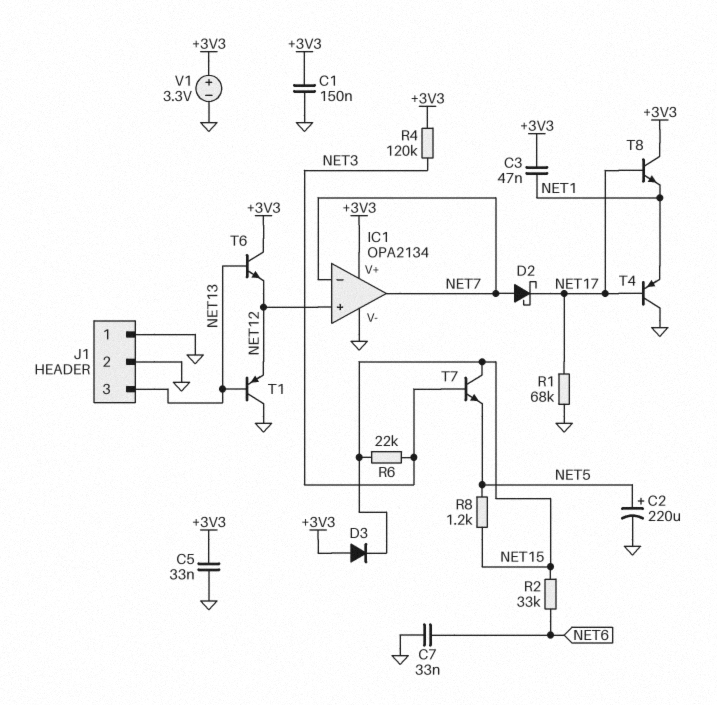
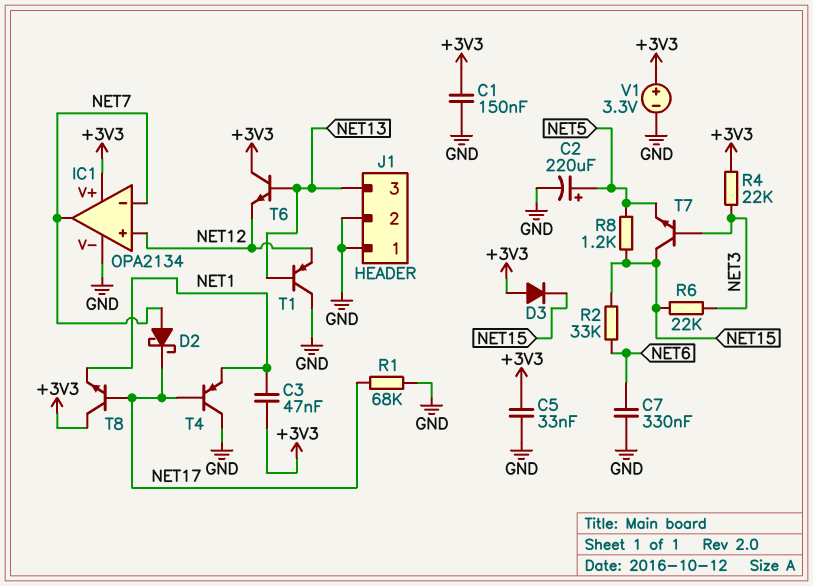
C7: 33nF (GND, NET6) -> 330nF (GND, NET6)
R4: 120k (+3V3, NET3) -> 22k (+3V3, NET3)

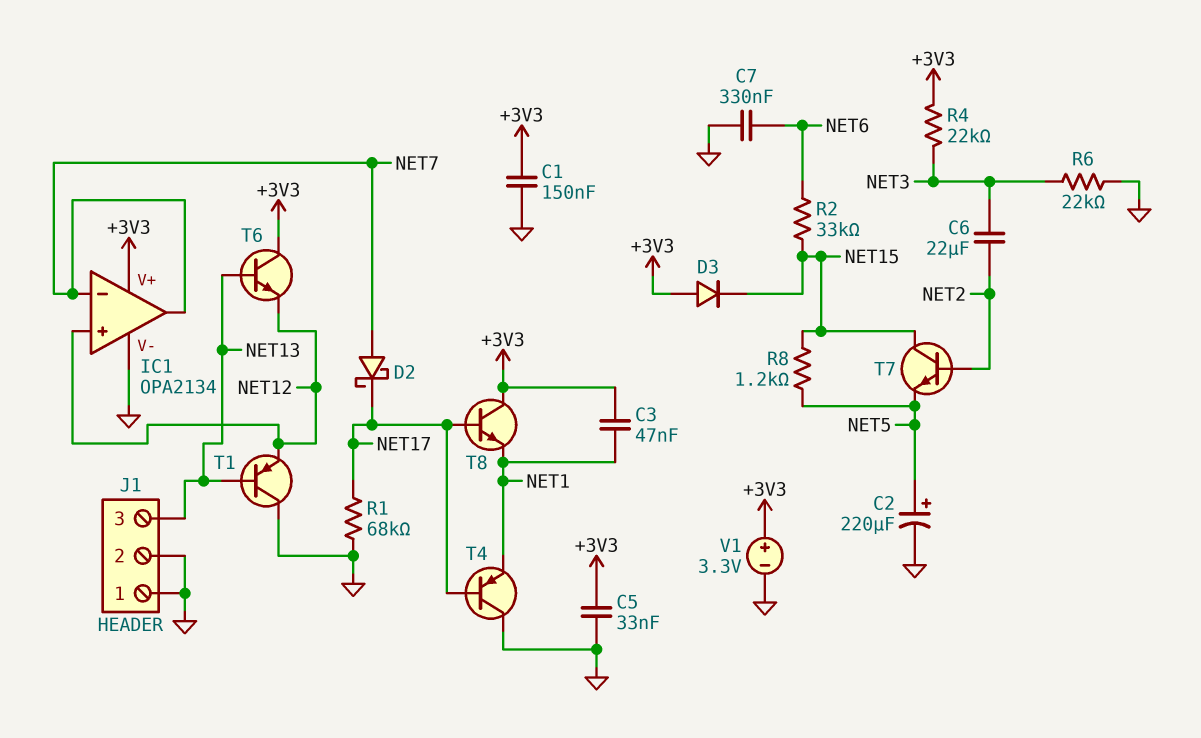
C6: none -> 22uF (NET2, NET3)
R6: 22k (NET3, NET15) -> 22k (GND, NET3)
T7: NPN (B NET3, C NET15, E NET5) -> NPN (B NET2, C NET15, E NET5)

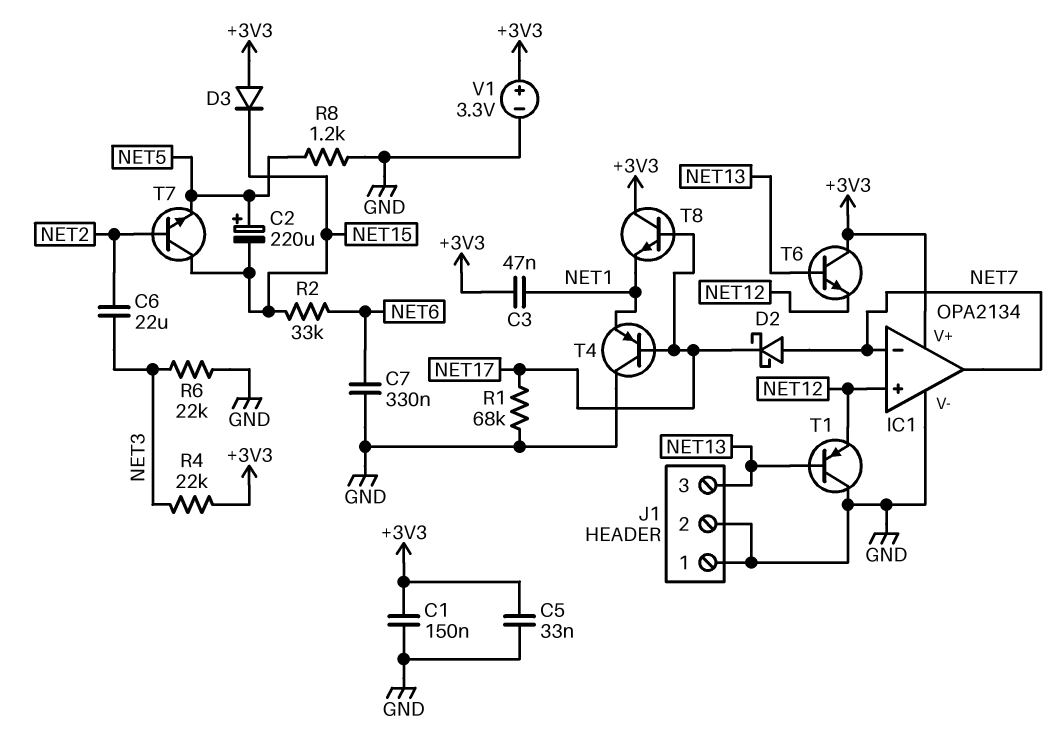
C2: 220uF (plus NET5, minus GND) -> 220uF (plus NET5, minus NET15)
R8: 1.2k (NET5, NET15) -> 1.2k (GND, NET5)

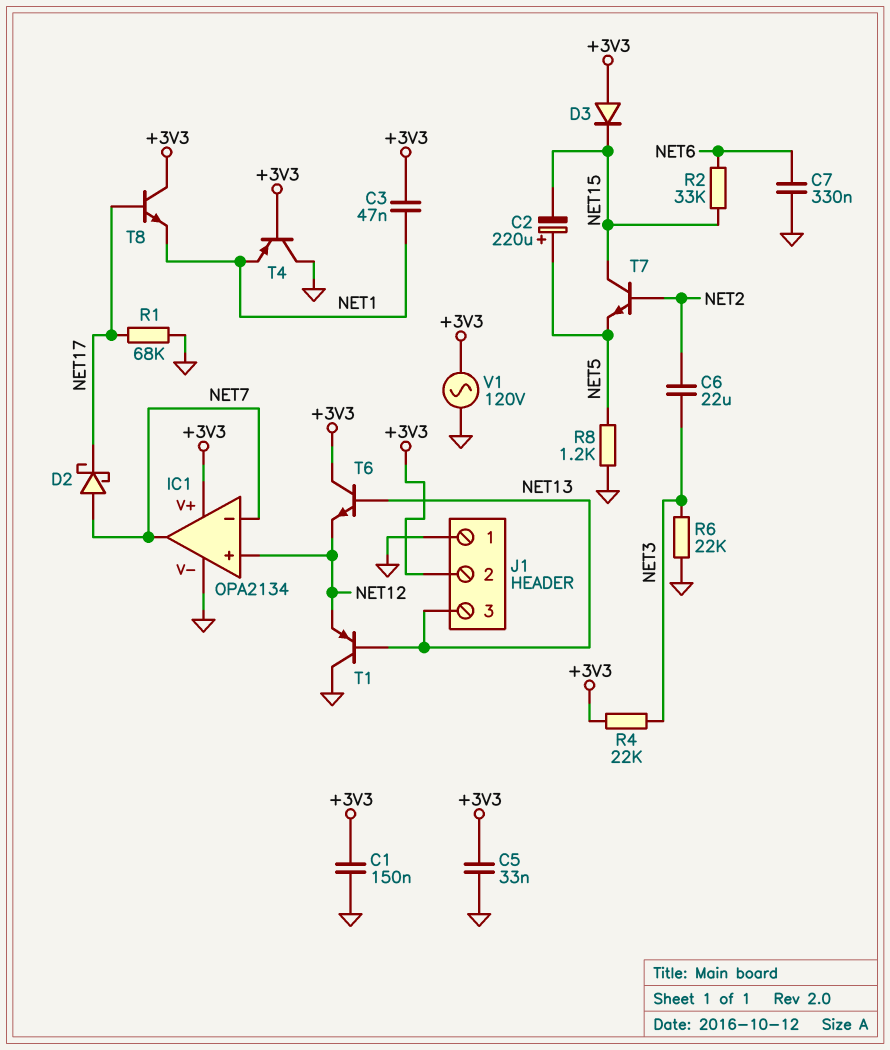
J1 pin 2: GND -> +3V3
T4: PNP (B NET17, C GND, E NET1) -> PNP (B +3V3, C GND, E NET1)
V1: 3.3V (plus +3V3, minus GND) -> AC 120V (+3V3, GND)

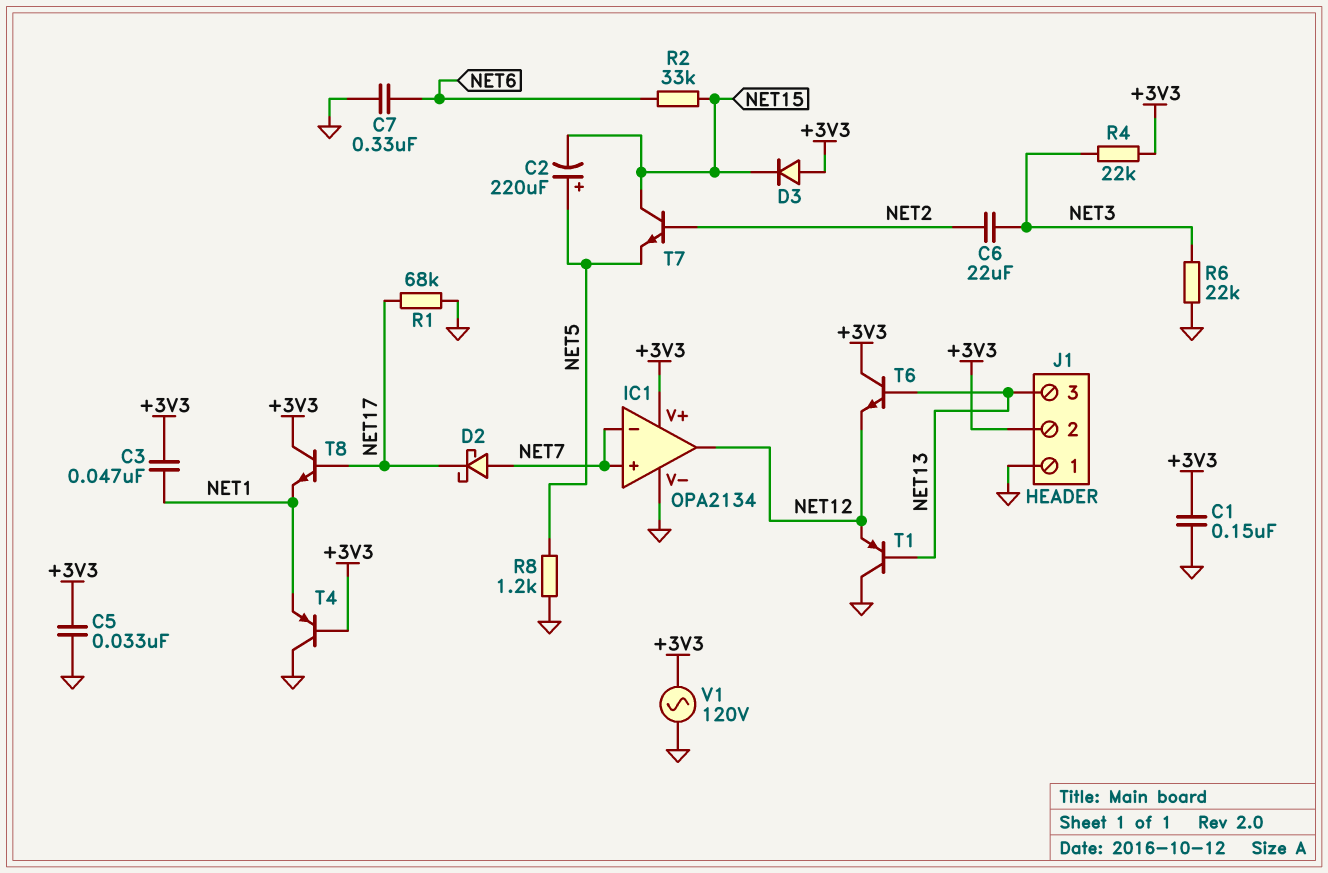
IC1 pin in+: NET12 -> NET7
IC1 pin out: NET7 -> NET12

